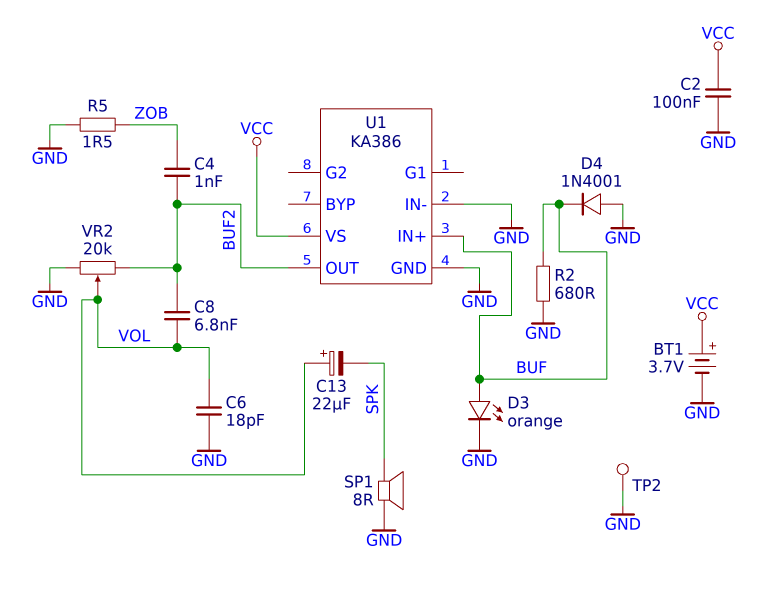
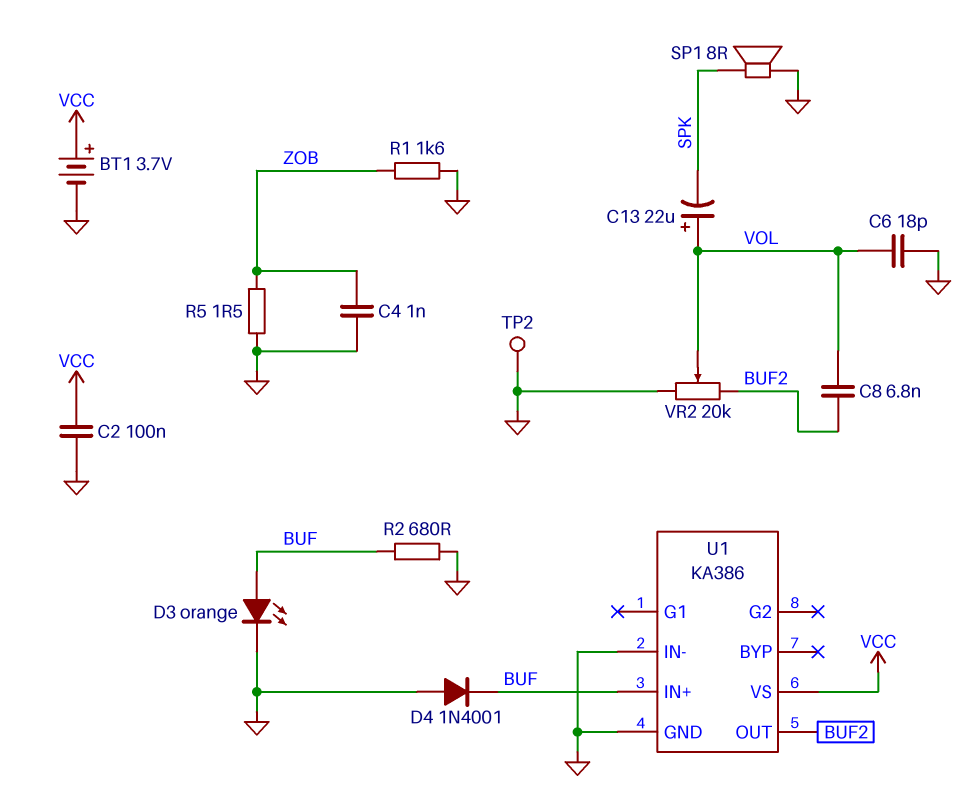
C4: 1nF (BUF2, ZOB) -> 1nF (GND, ZOB)
R1: none -> 1.6k (GND, ZOB)

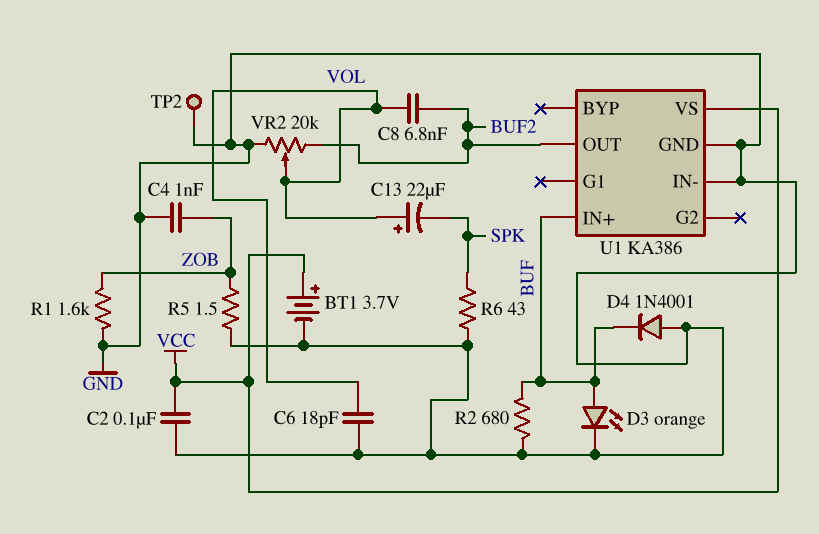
R6: none -> 43 (GND, SPK)
SP1: speaker 8R (GND, SPK) -> none

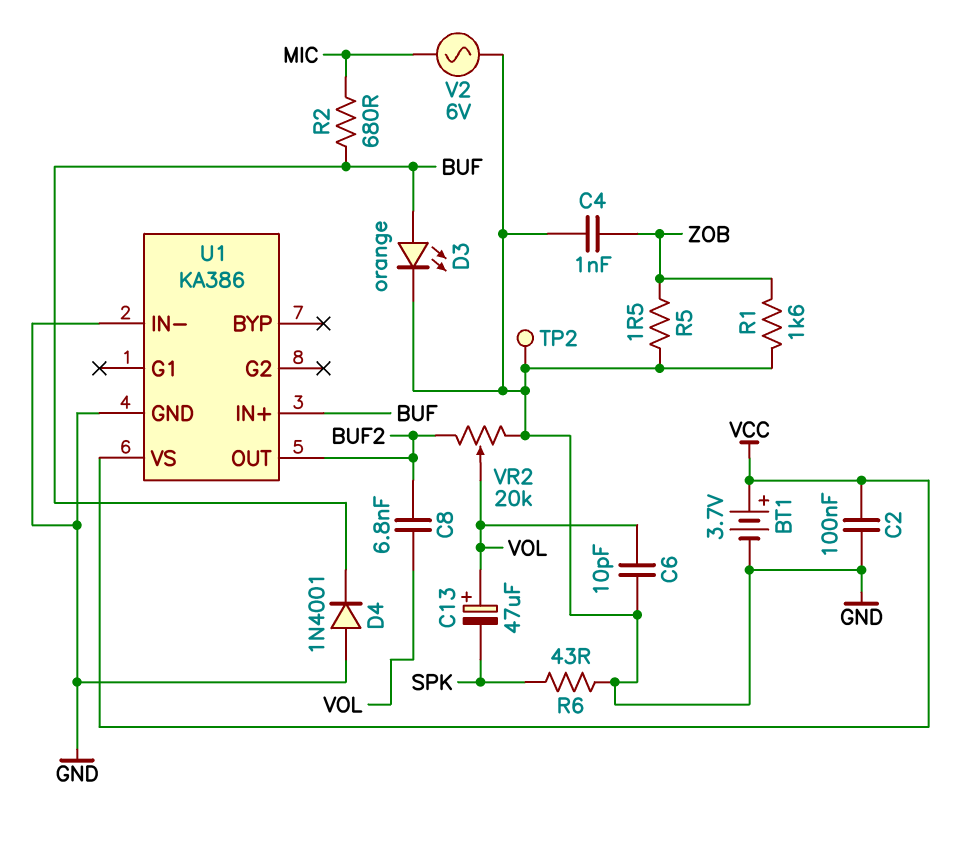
C6: 18pF (GND, VOL) -> 10pF (GND, VOL)
C13: 22uF (plus VOL, minus SPK) -> 47uF (plus VOL, minus SPK)
R2: 680 (BUF, GND) -> 680 (BUF, MIC)
V2: none -> AC 6V (GND, MIC)

